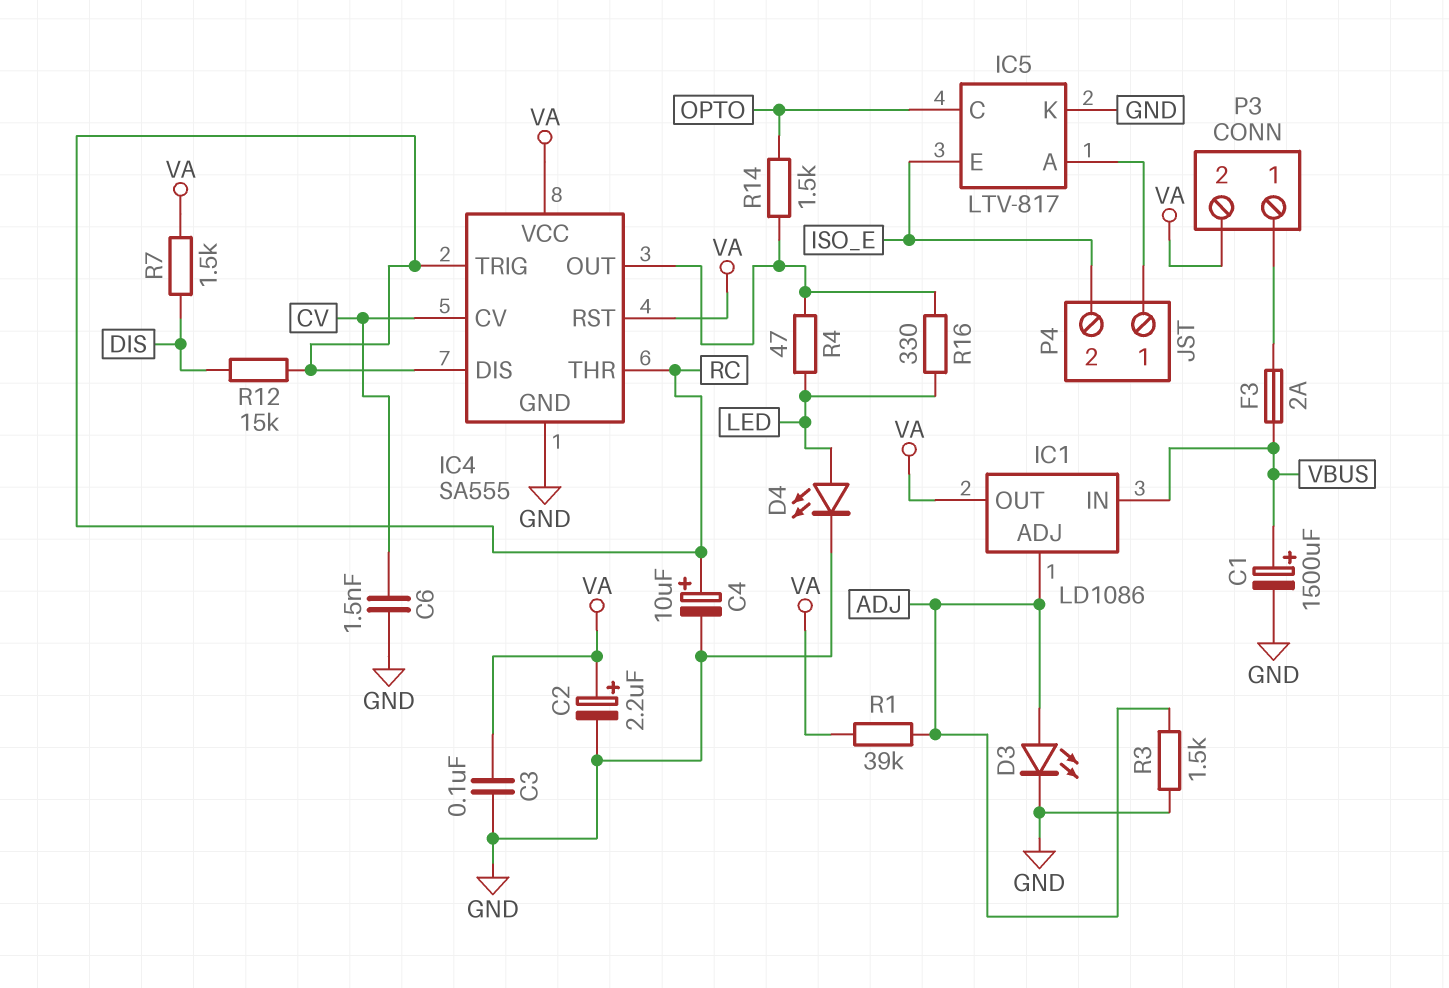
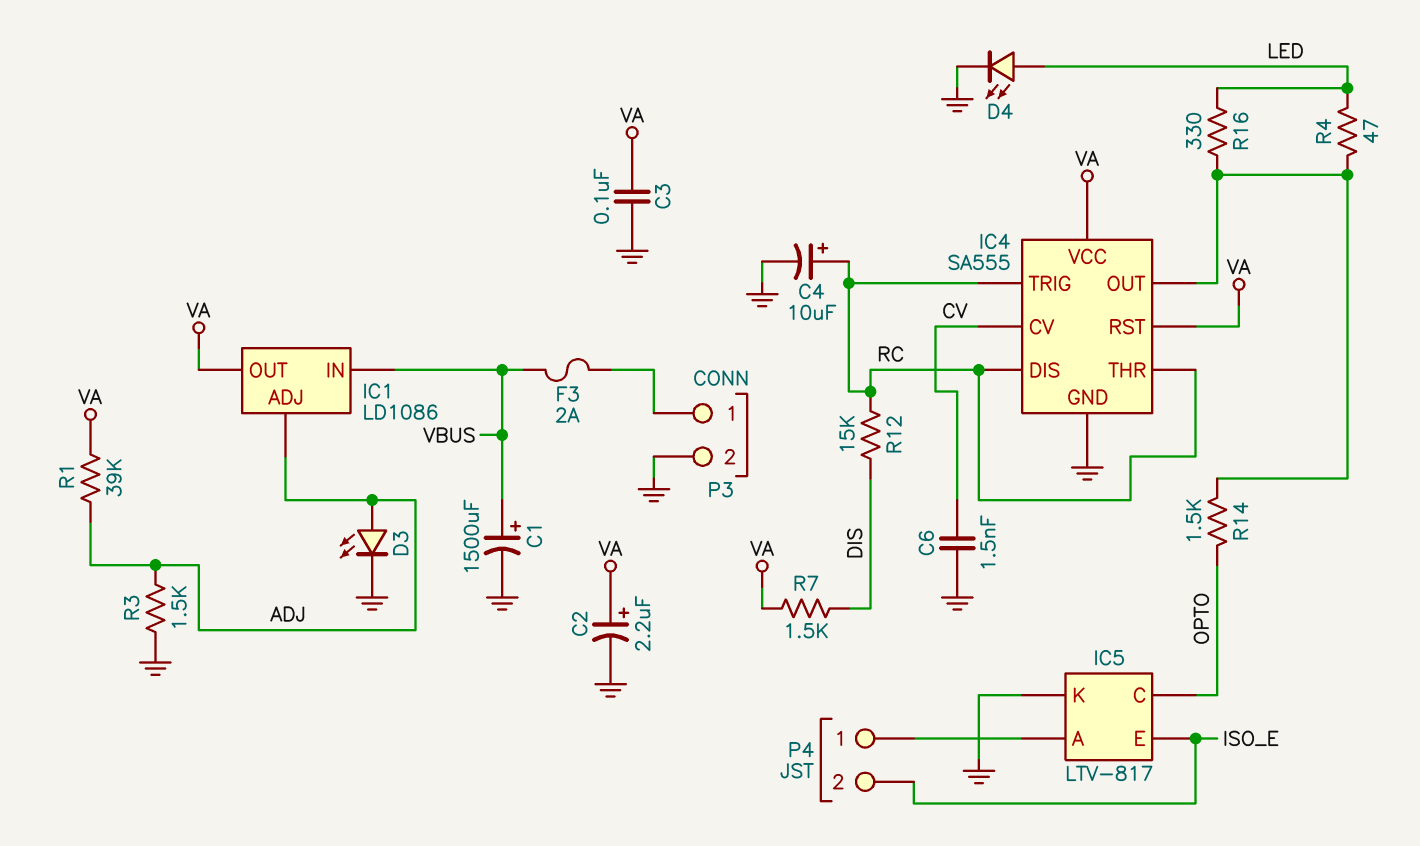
P3 pin 2: VA -> GND

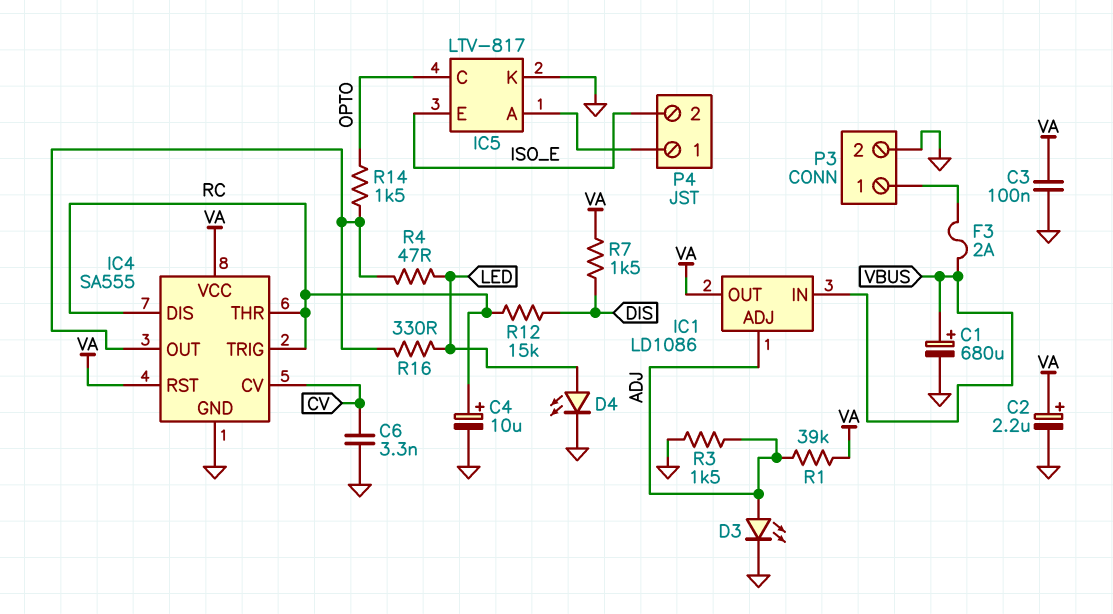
C1: 1500uF (plus VBUS, minus GND) -> 680uF (plus VBUS, minus GND)
C6: 1.5nF (CV, GND) -> 3.3nF (CV, GND)

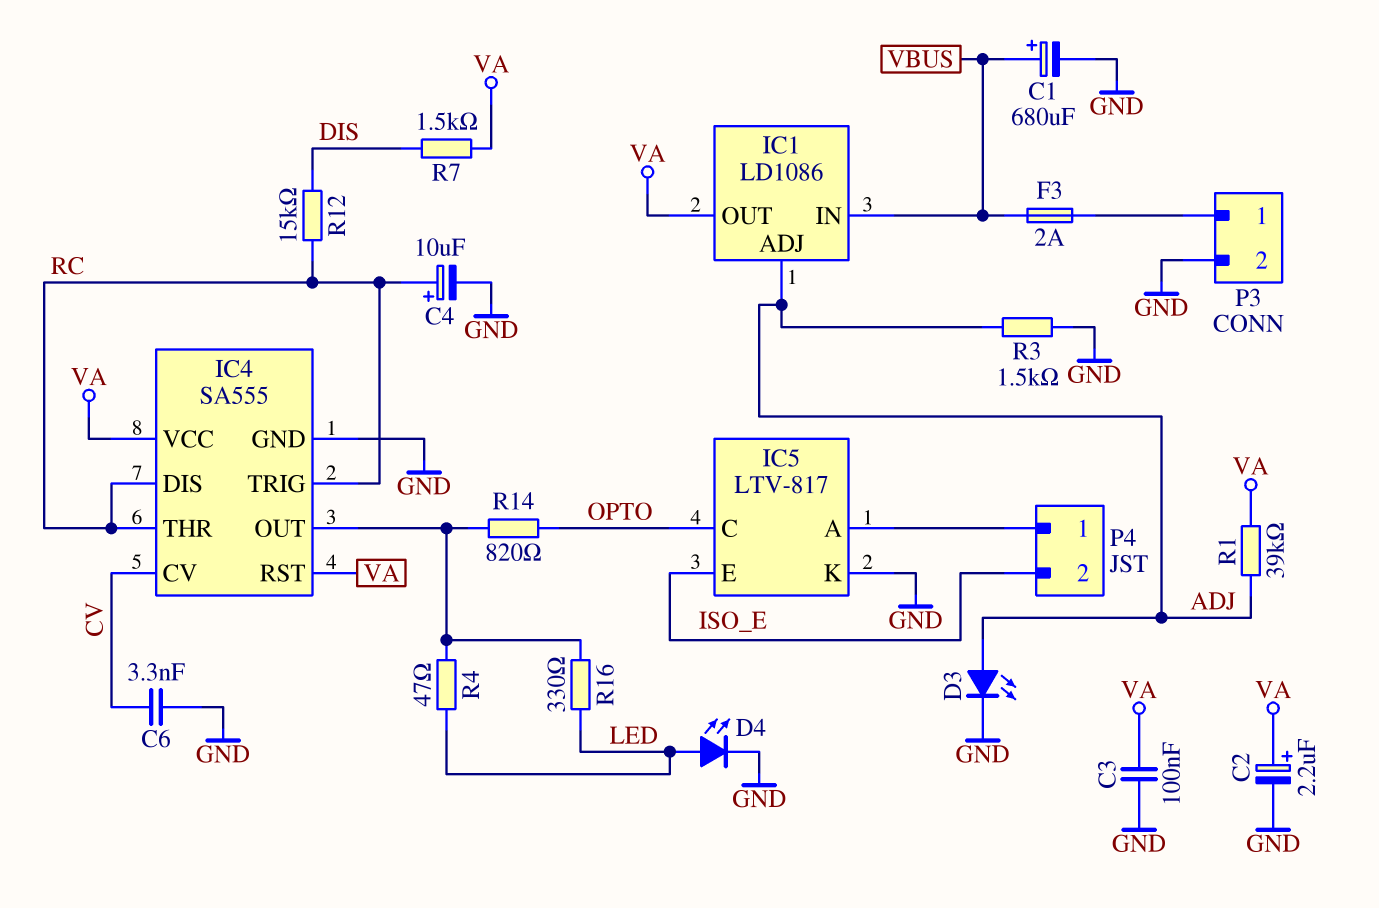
R14: 1.5k (IC4/OUT, OPTO) -> 820 (IC4/OUT, OPTO)

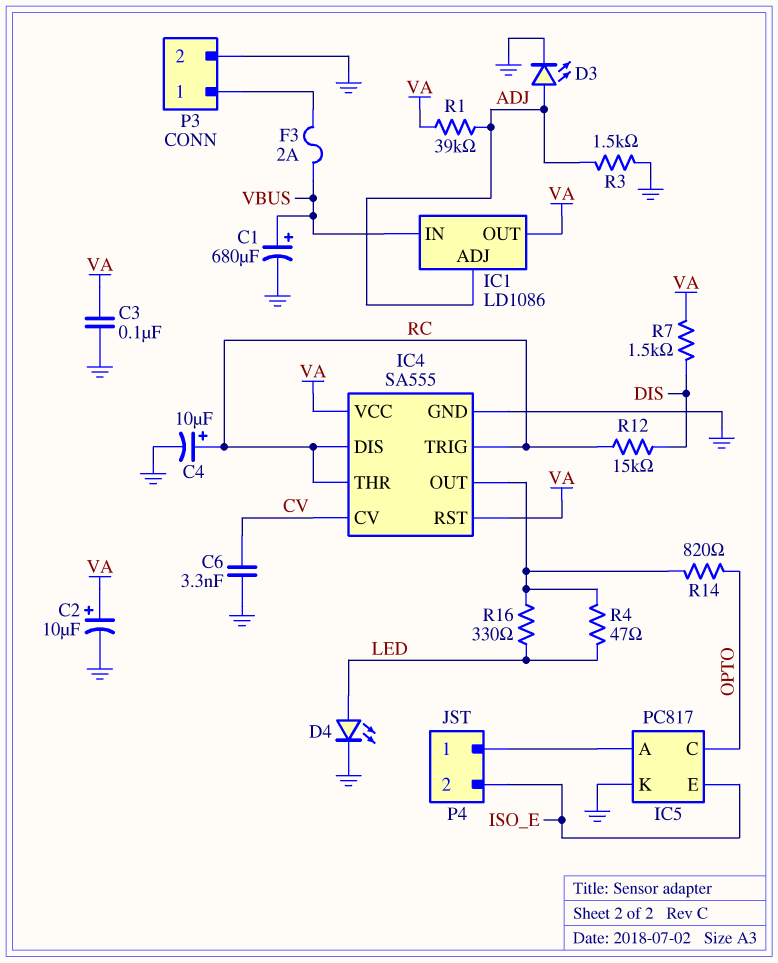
C2: 2.2uF (plus VA, minus GND) -> 10uF (plus VA, minus GND)
IC5: LTV-817 -> PC817

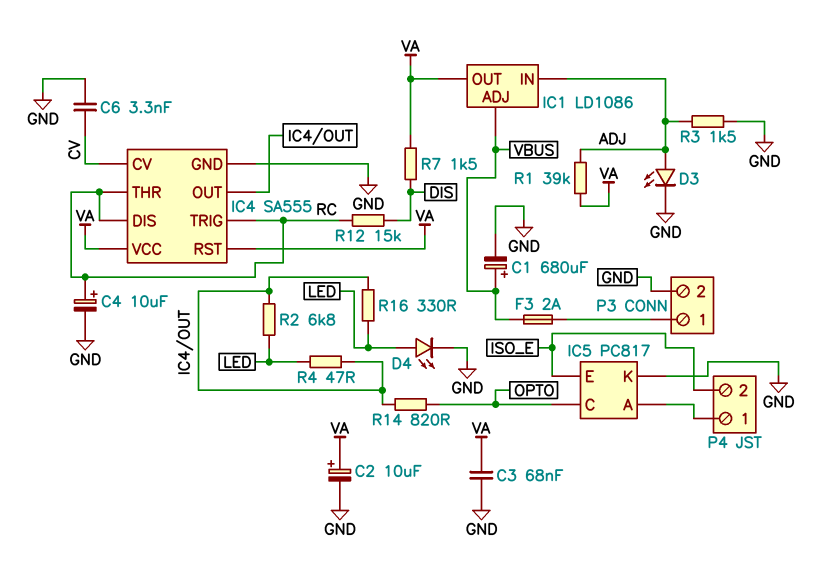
C3: 100nF (GND, VA) -> 68nF (GND, VA)
IC1 pin ADJ: ADJ -> VBUS
IC1 pin IN: VBUS -> ADJ
R2: none -> 6.8k (IC4/OUT, LED)

